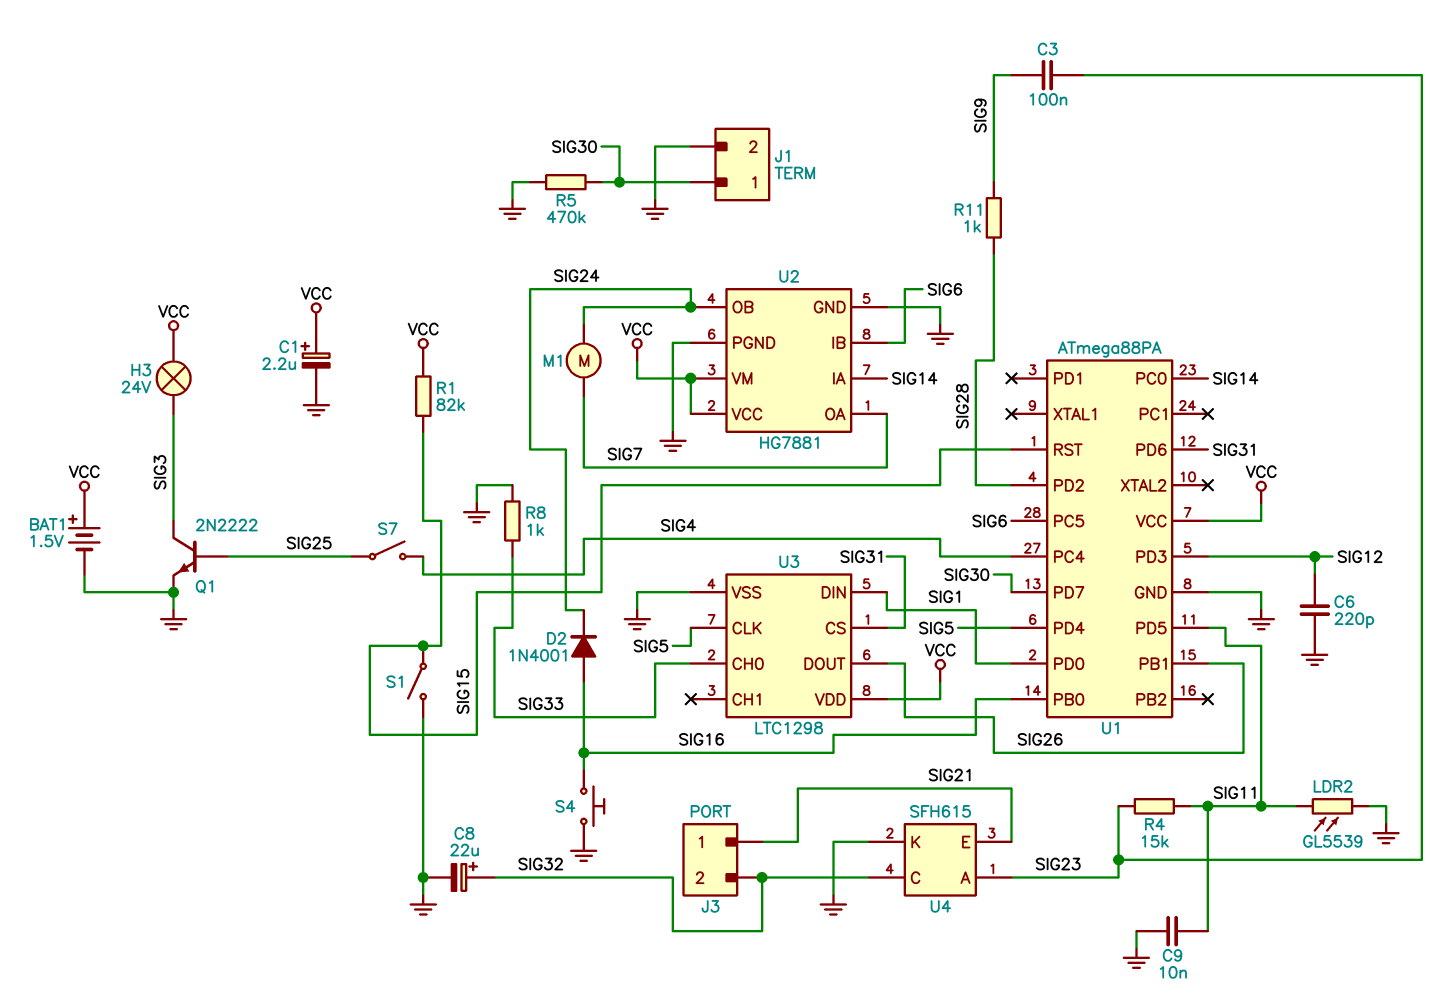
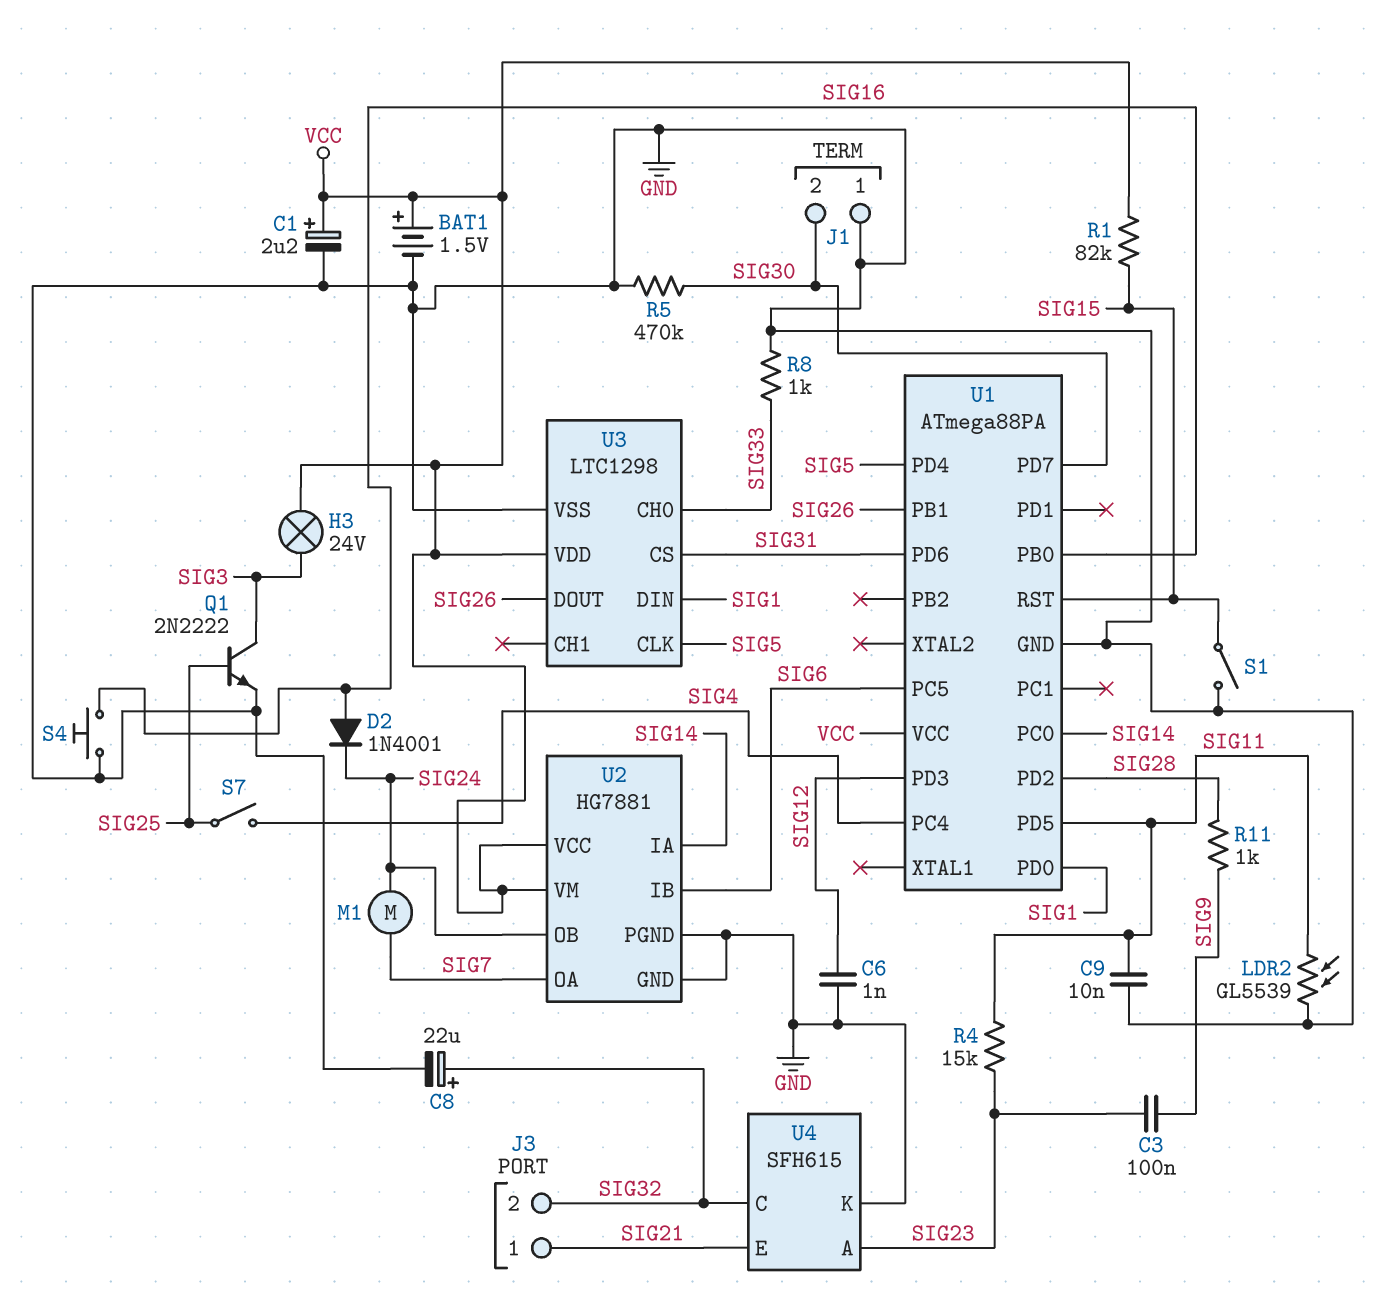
C6: 220pF (GND, SIG12) -> 1nF (GND, SIG12)
J1 pin 1: SIG30 -> GND
J1 pin 2: GND -> SIG30

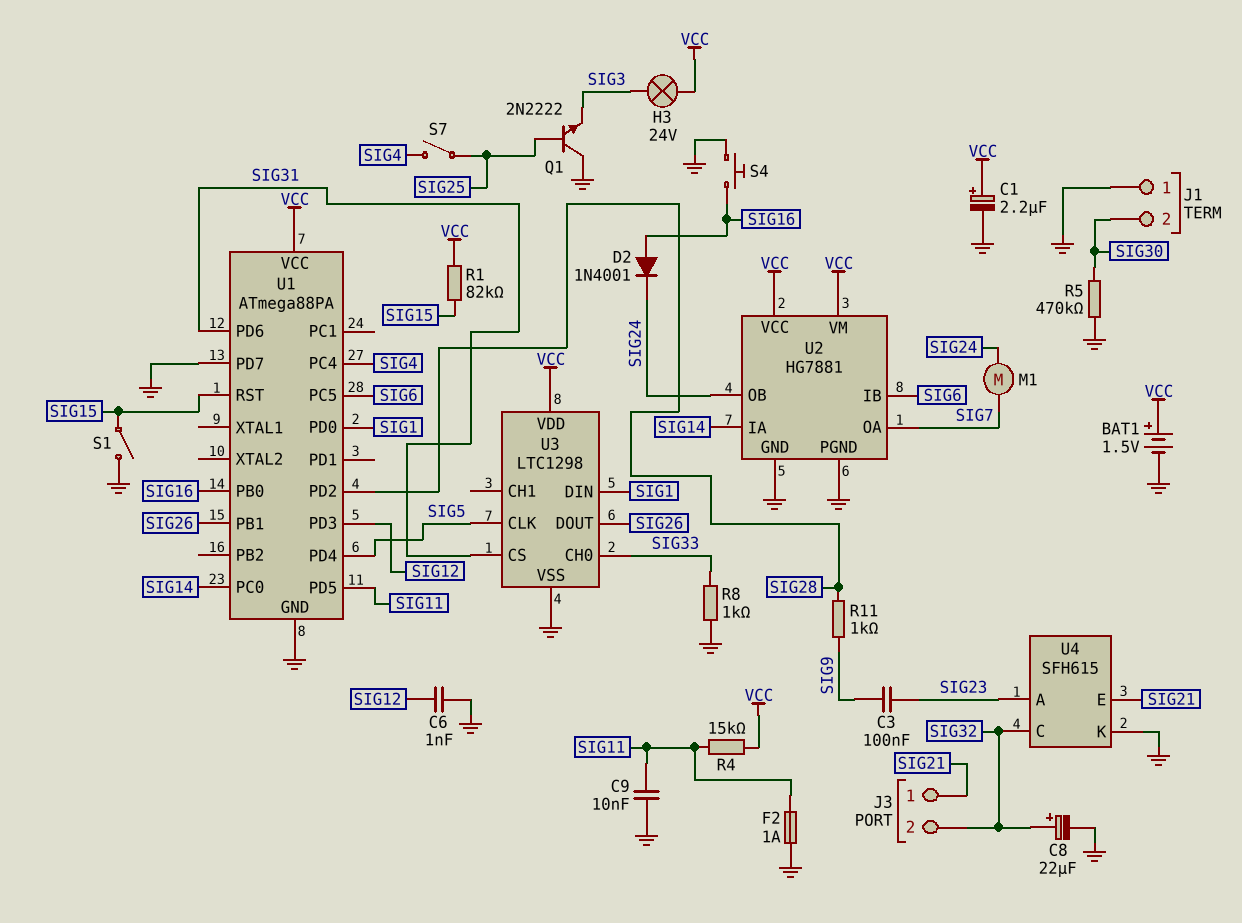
F2: none -> 1A (GND, SIG11)
LDR2: GL5539 (GND, SIG11) -> none
Q1: NPN 2N2222 (B SIG25, C SIG3, E GND) -> NPN 2N2222 (B SIG25, C GND, E SIG3)
R4: 15k (SIG11, SIG23) -> 15k (SIG11, VCC)
U1 pin PD7: SIG30 -> GND

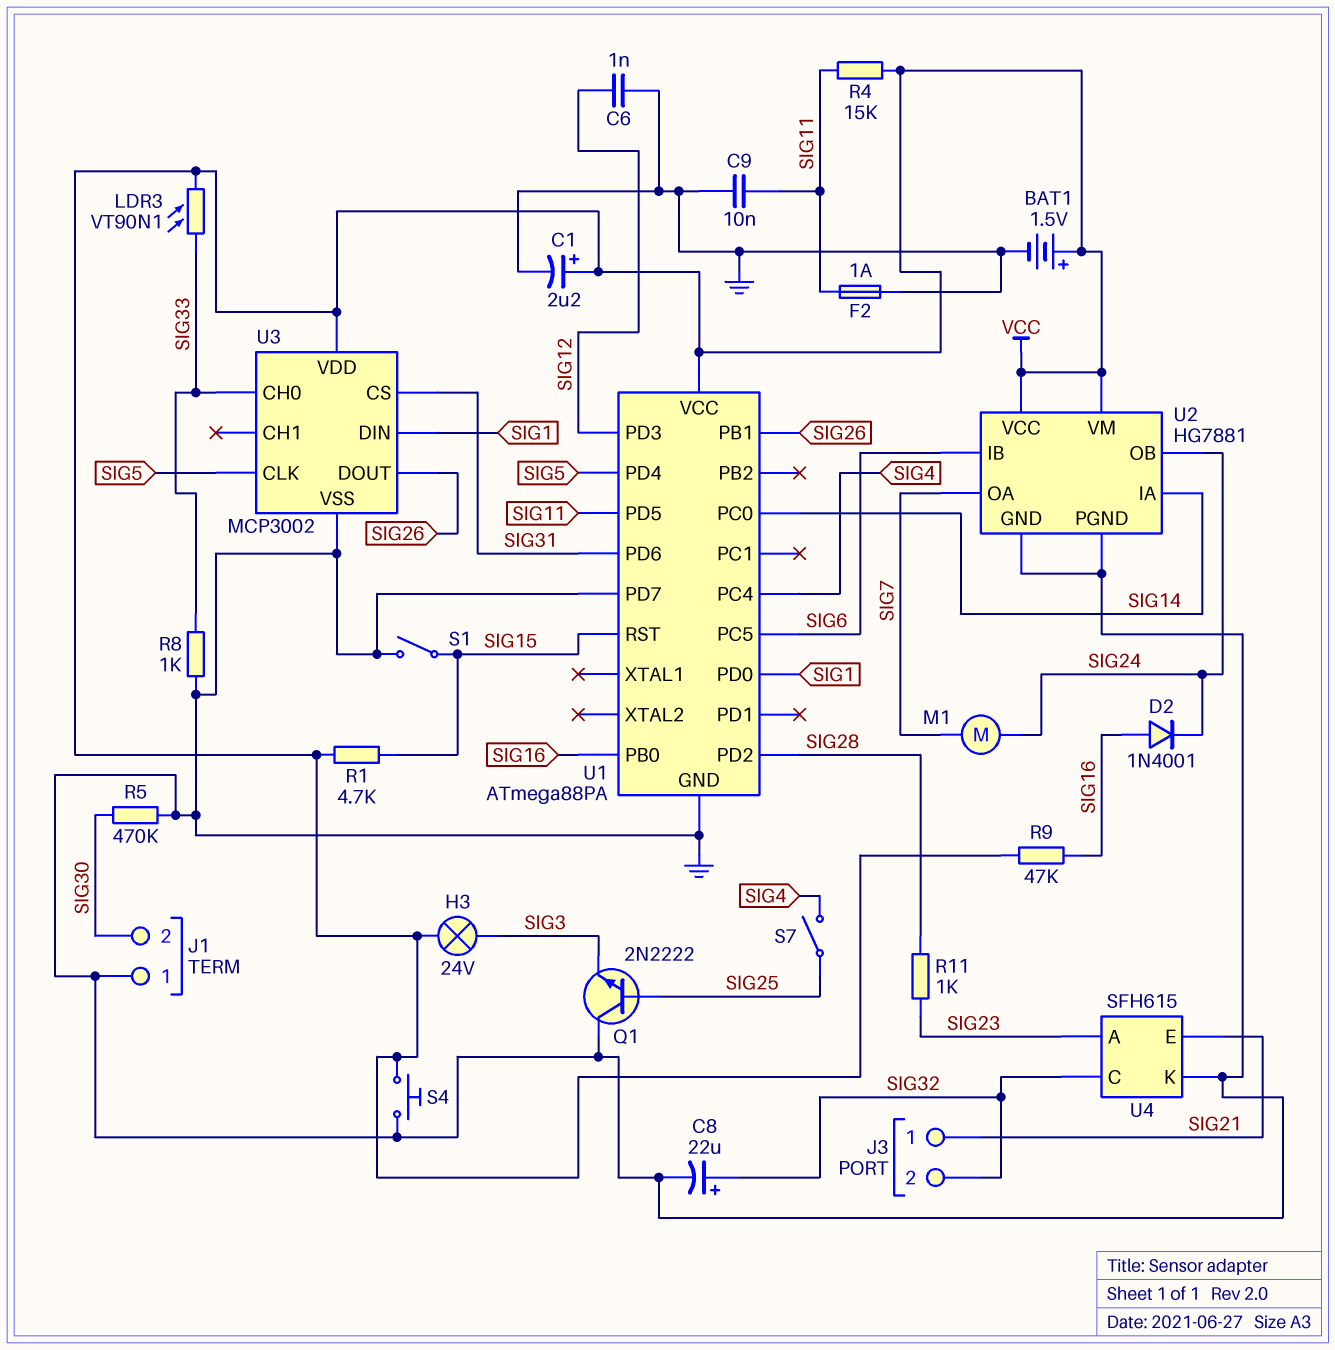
C3: 100nF (SIG9, SIG23) -> none
LDR3: none -> VT90N1 (SIG33, VCC)
R1: 82k (SIG15, VCC) -> 4.7k (SIG15, VCC)
R9: none -> 47k (SIG16, VCC)
R11: 1k (SIG9, SIG28) -> 1k (SIG23, SIG28)
S4: button (GND, SIG16) -> button (GND, VCC)
U3: LTC1298 -> MCP3002

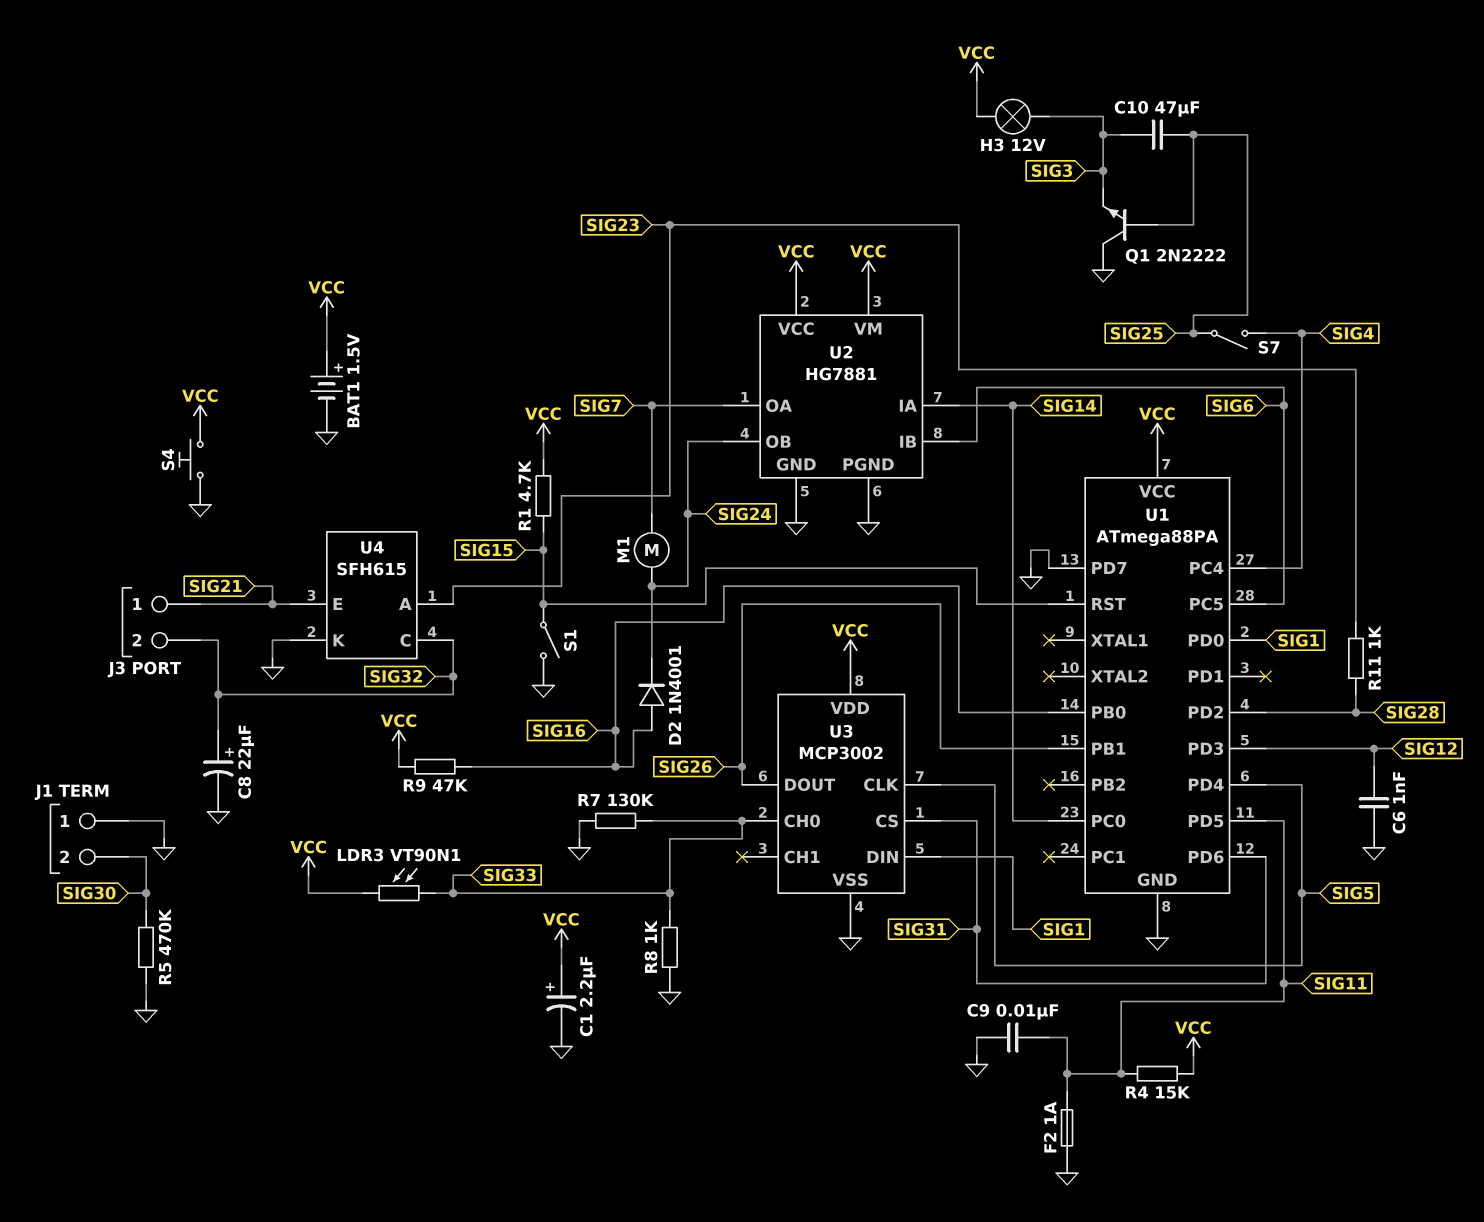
C10: none -> 47uF (SIG3, SIG25)
H3: lamp 24V (SIG3, VCC) -> lamp 12V (SIG3, VCC)
R7: none -> 130k (GND, SIG33)

